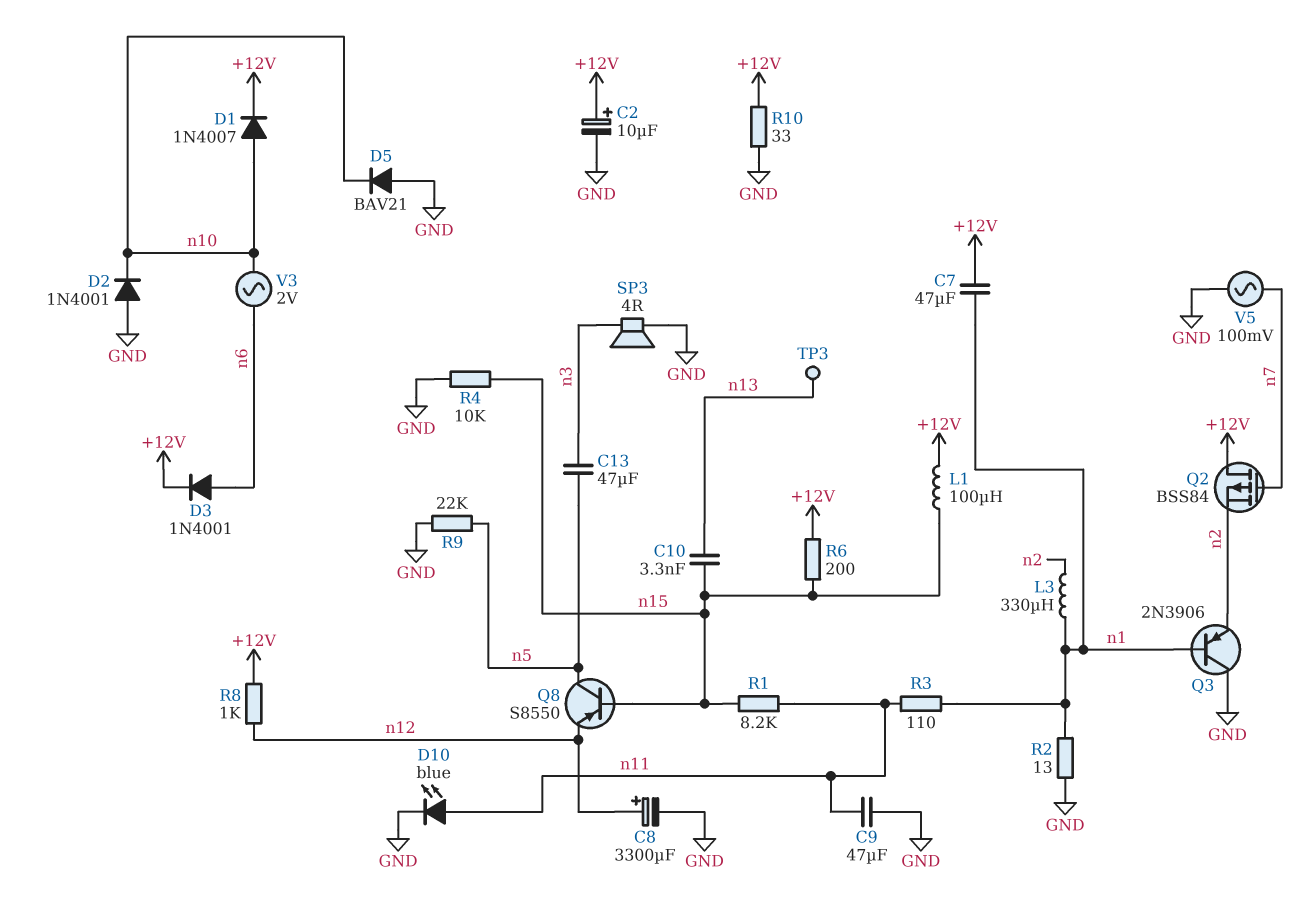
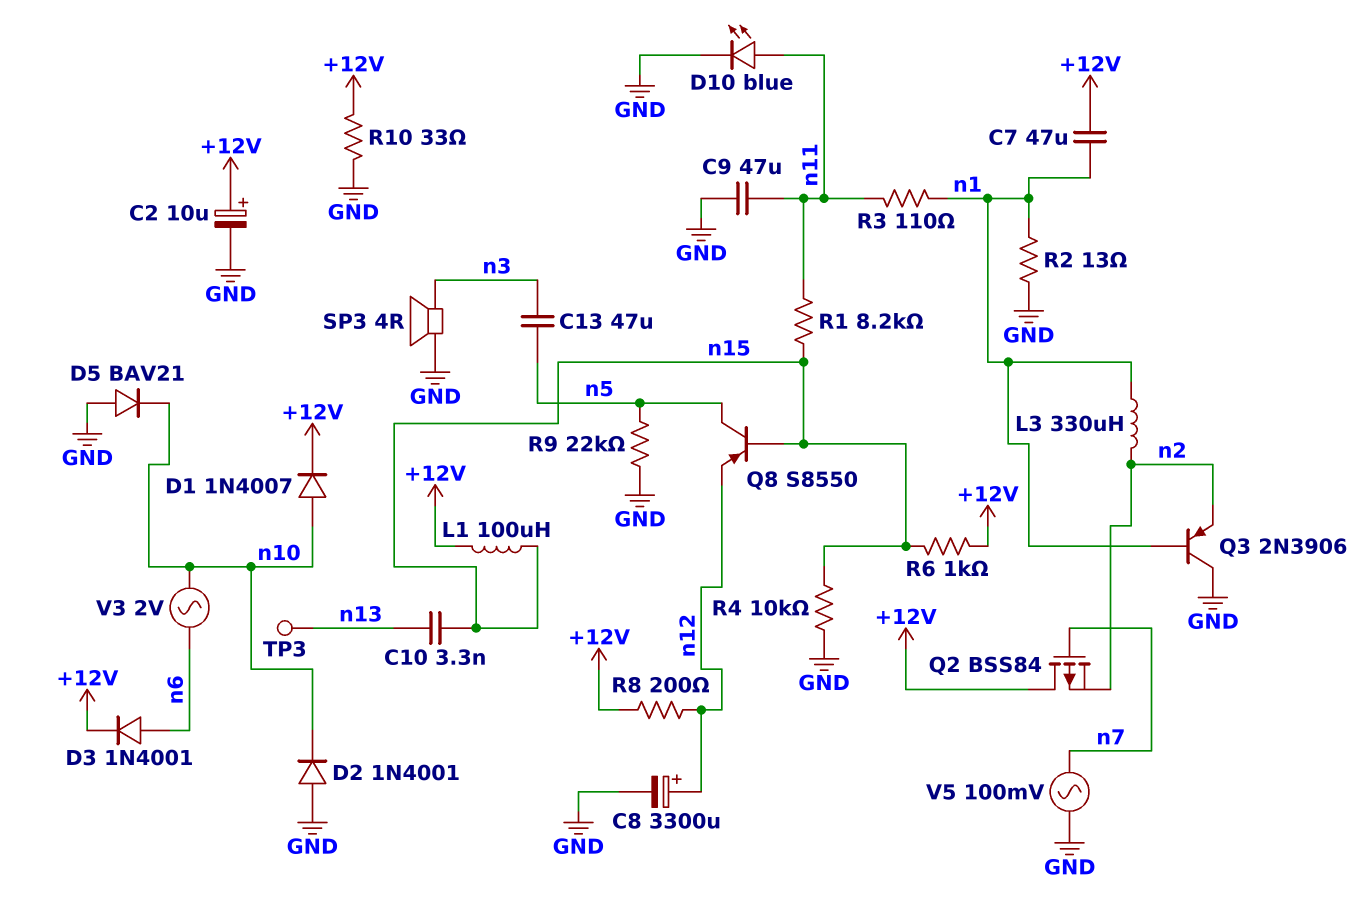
R6: 200 (+12V, n15) -> 1k (+12V, n15)
R8: 1k (+12V, n12) -> 200 (+12V, n12)

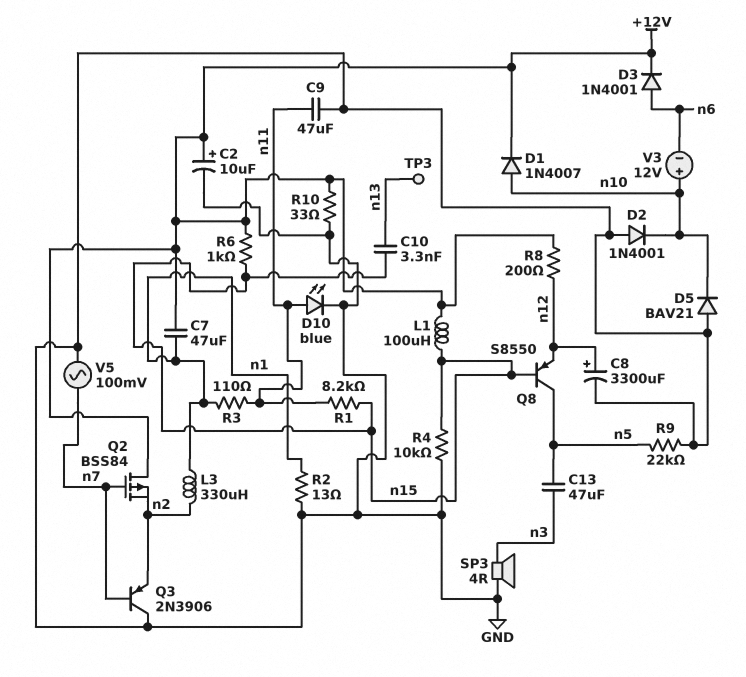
Q3: PNP 2N3906 (B n1, C GND, E n2) -> PNP 2N3906 (B n7, C GND, E n2)
V3: AC 2V (n6, n10) -> 12V (plus n10, minus n6)

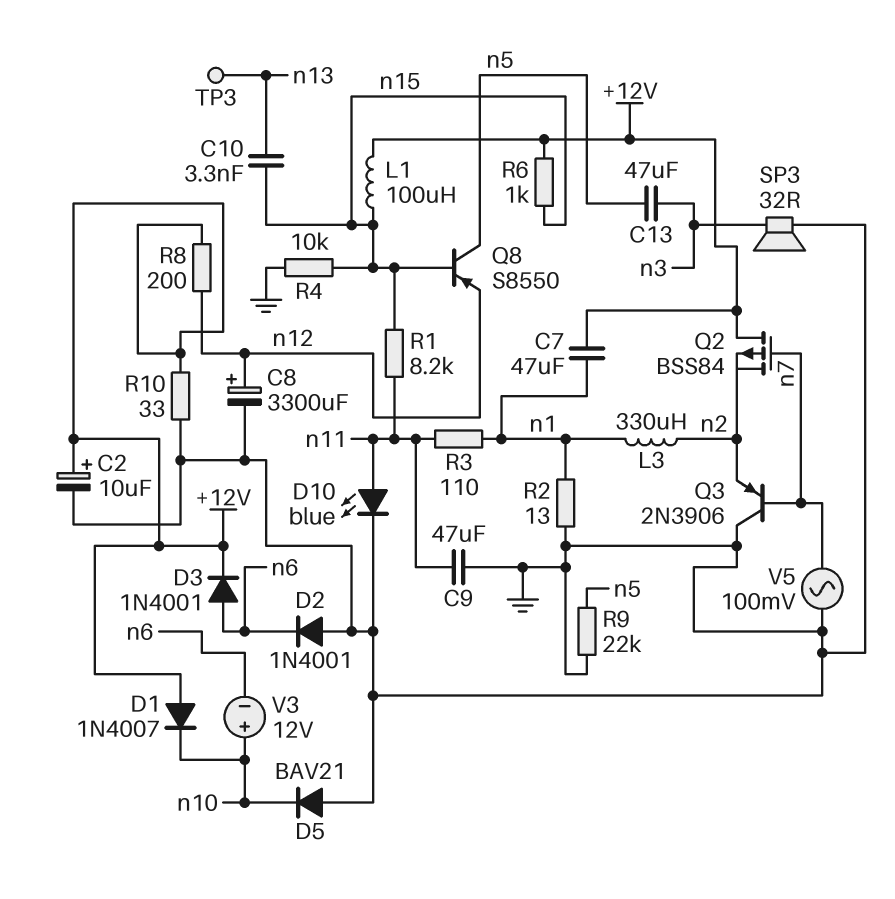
D1: diode 1N4007 (A n10, K +12V) -> diode 1N4007 (A +12V, K n10)
D2: diode 1N4001 (A GND, K n10) -> diode 1N4001 (A GND, K n6)
SP3: speaker 4R (GND, n3) -> speaker 32R (GND, n3)

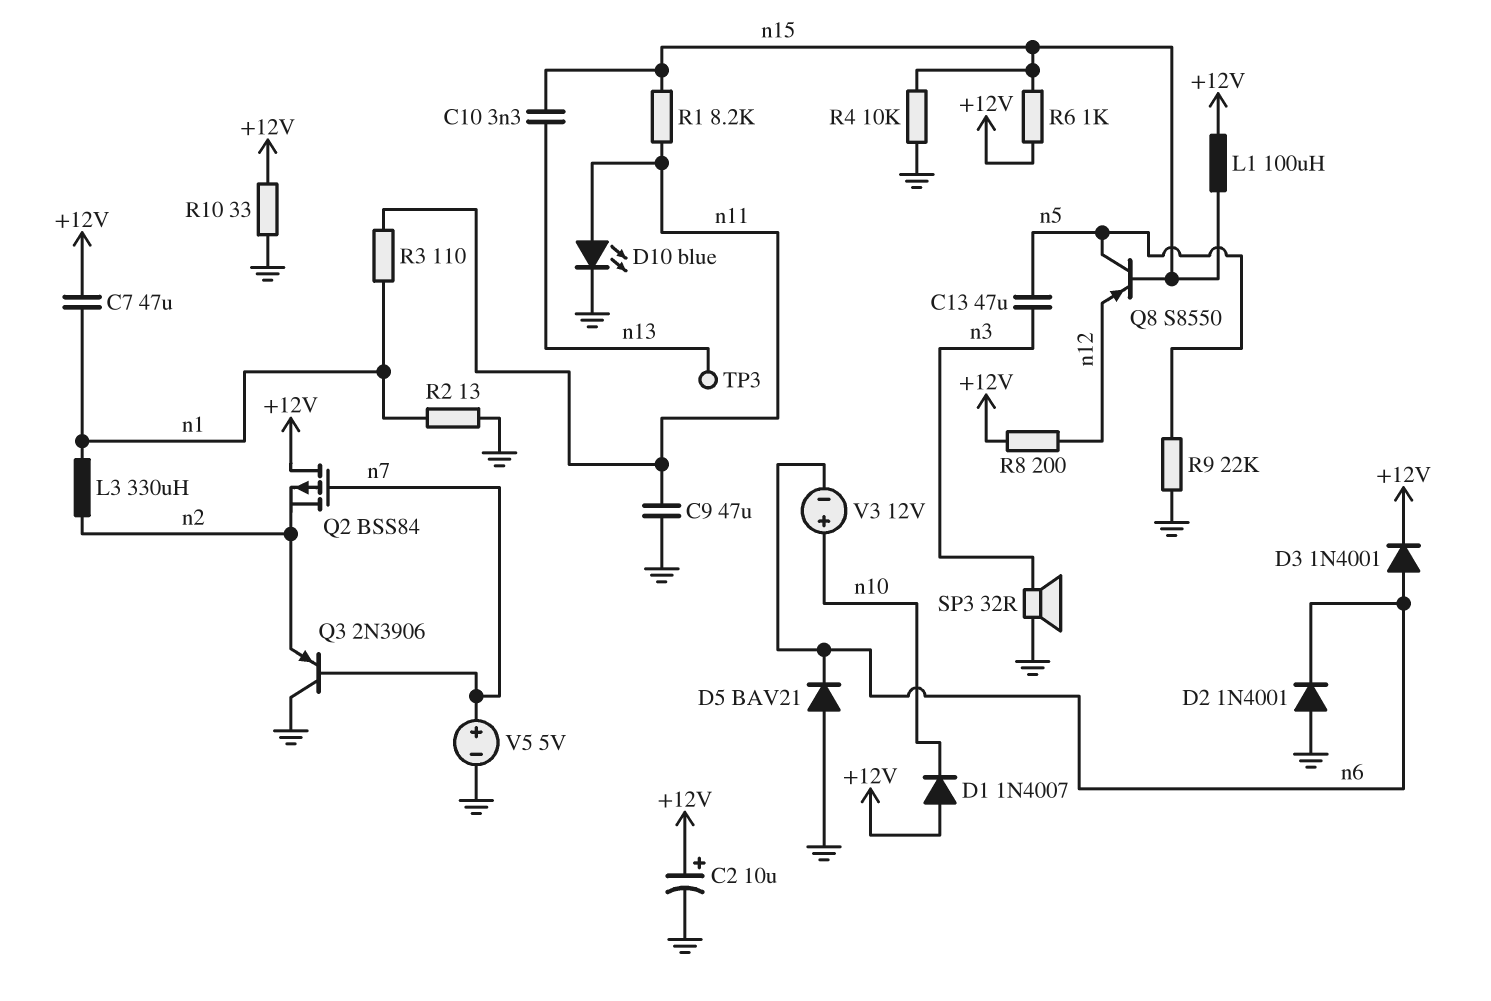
C8: 3300uF (plus n12, minus GND) -> none
D5: diode BAV21 (A GND, K n10) -> diode BAV21 (A GND, K n6)
V5: AC 100mV (GND, n7) -> 5V (plus n7, minus GND)

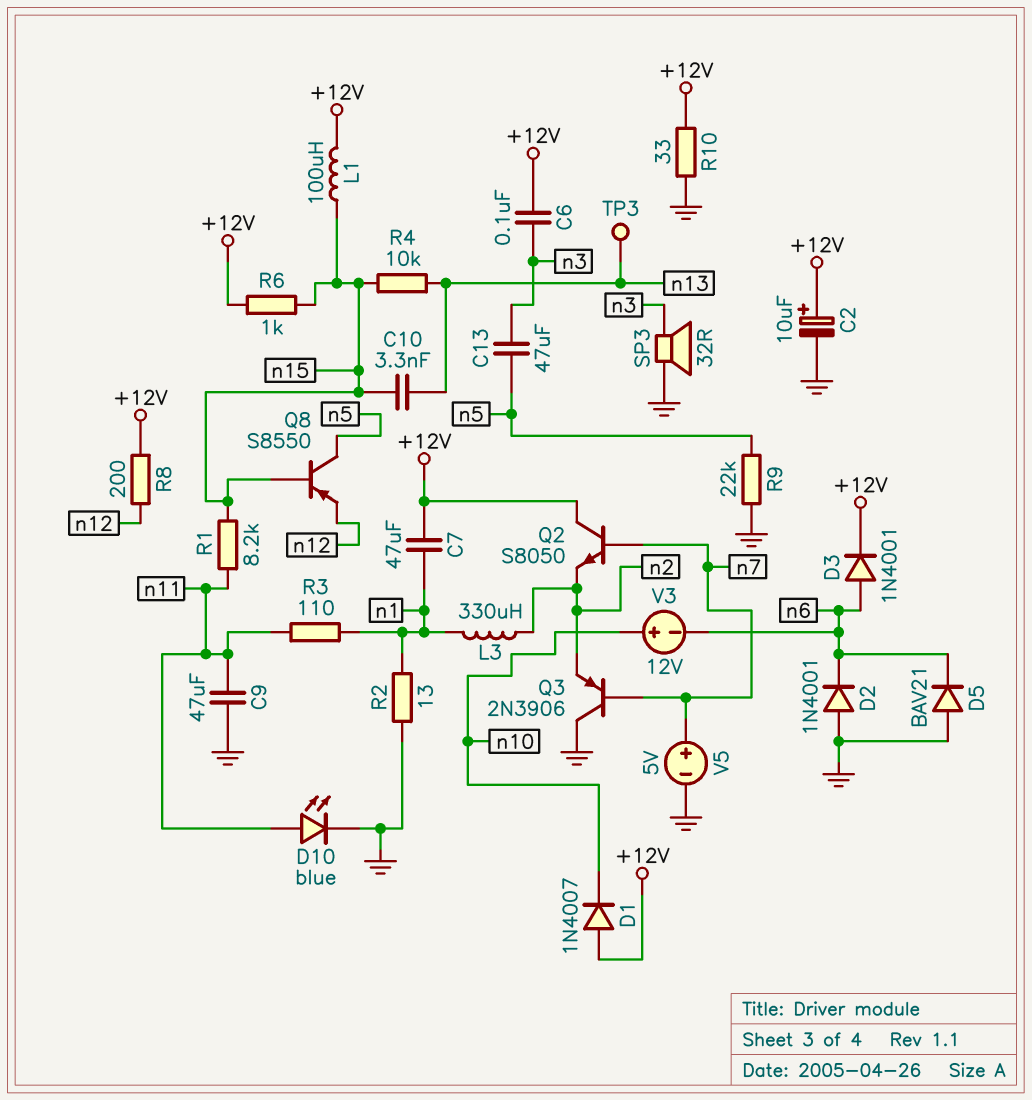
C6: none -> 100nF (+12V, n3)
Q2: PMOS BSS84 (G n7, D +12V, S n2) -> NPN S8050 (B n7, C +12V, E n2)
R4: 10k (GND, n15) -> 10k (n13, n15)

